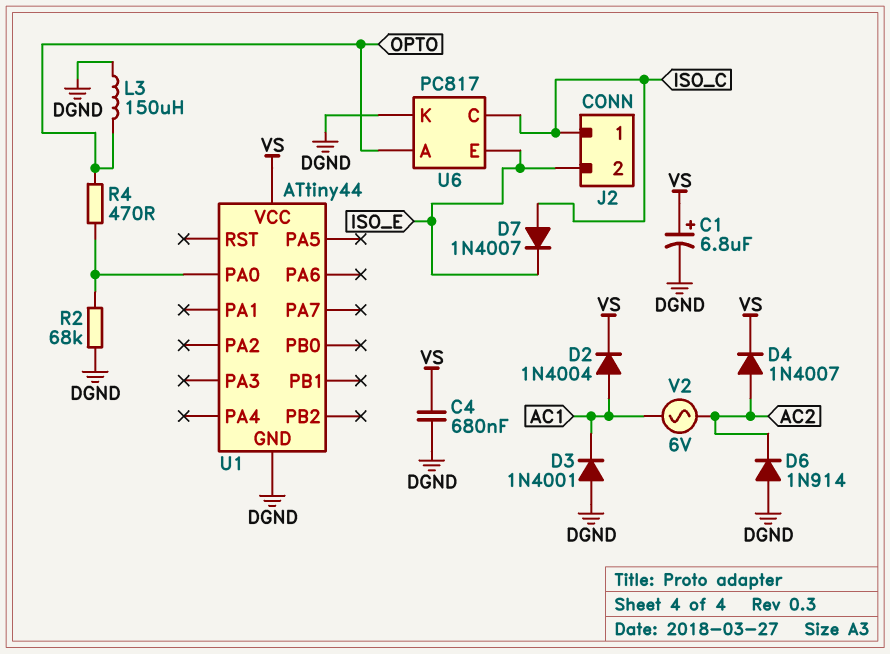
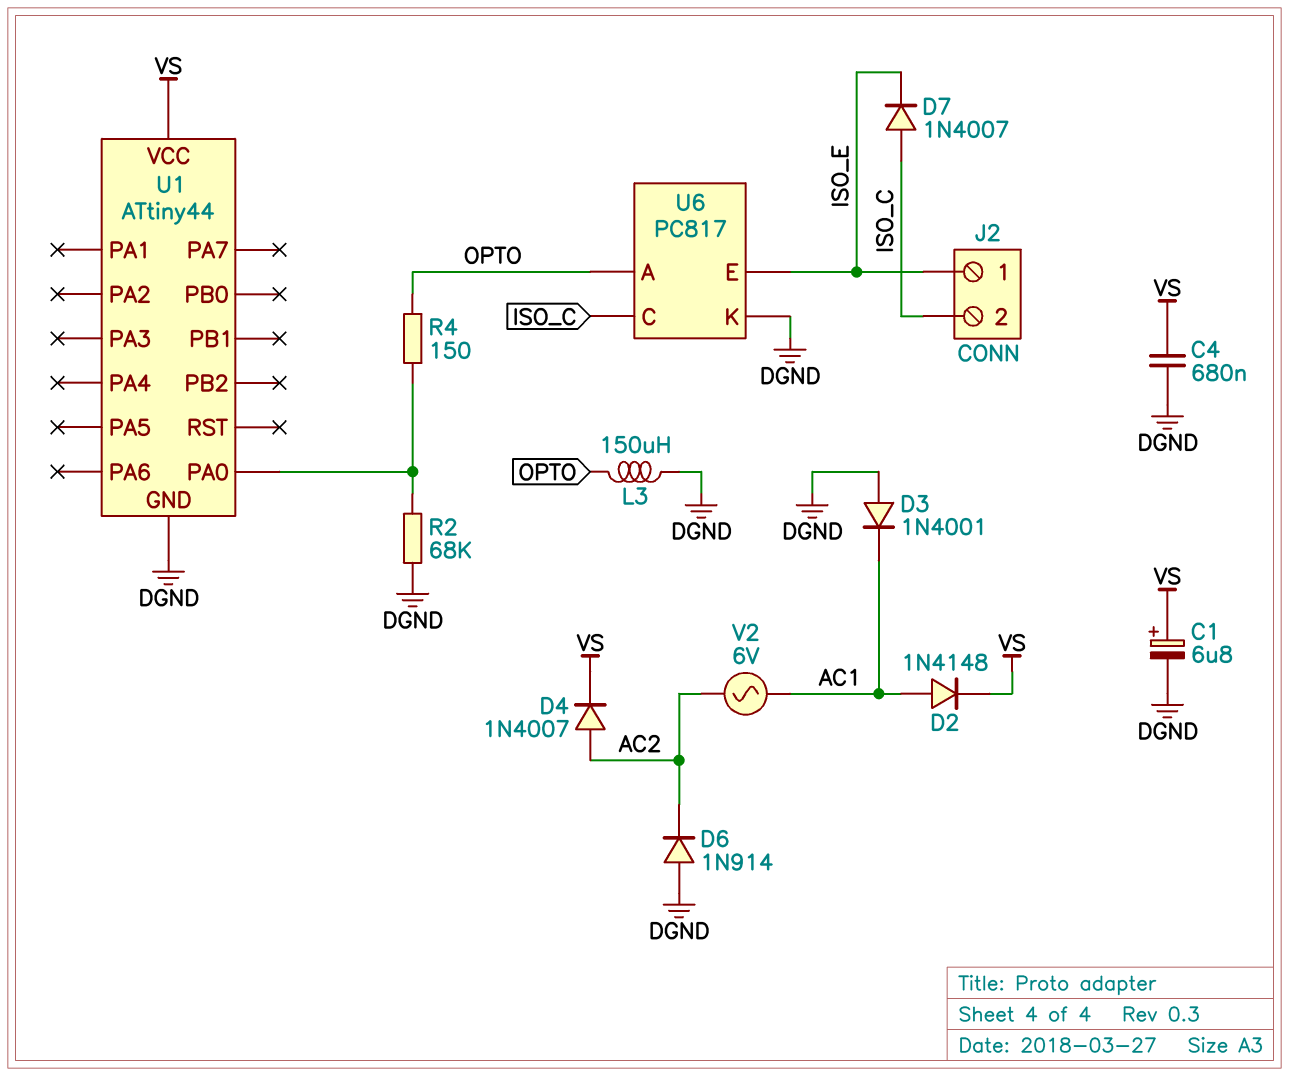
D2: diode 1N4004 (A AC1, K VS) -> diode 1N4148 (A AC1, K VS)
J2 pin 1: ISO_C -> ISO_E
J2 pin 2: ISO_E -> ISO_C
R4: 470 (OPTO, U1/PA0) -> 150 (OPTO, U1/PA0)

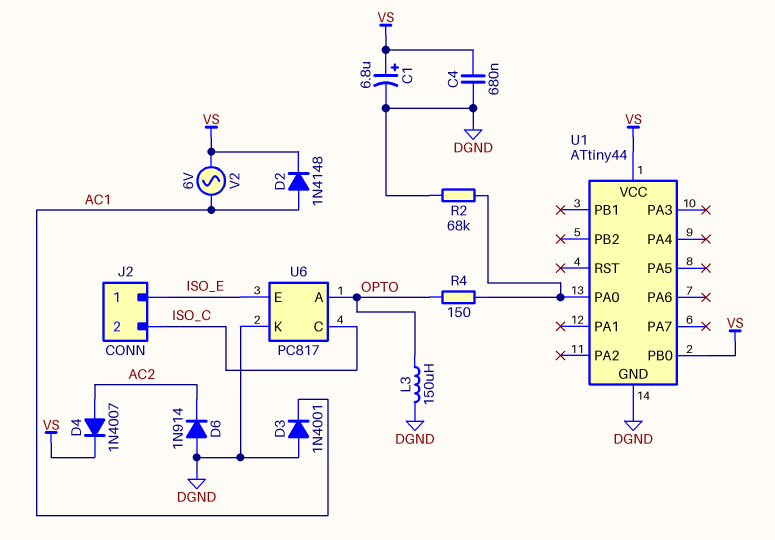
D7: diode 1N4007 (A ISO_C, K ISO_E) -> none
U1 pin PB0: none -> VS
V2: AC 6V (AC1, AC2) -> AC 6V (AC1, VS)

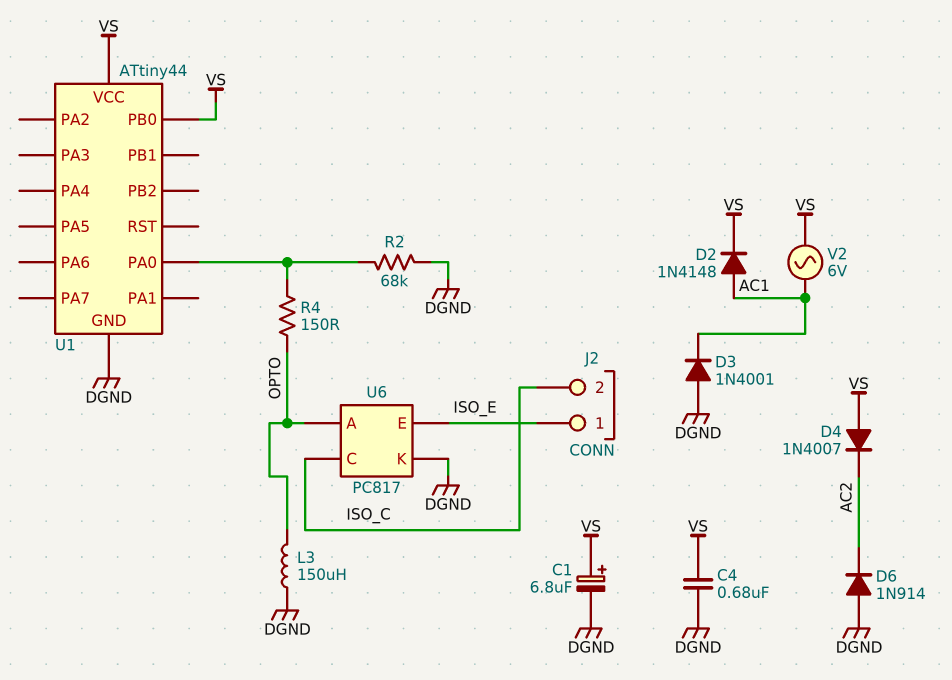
D4: diode 1N4007 (A AC2, K VS) -> diode 1N4007 (A VS, K AC2)

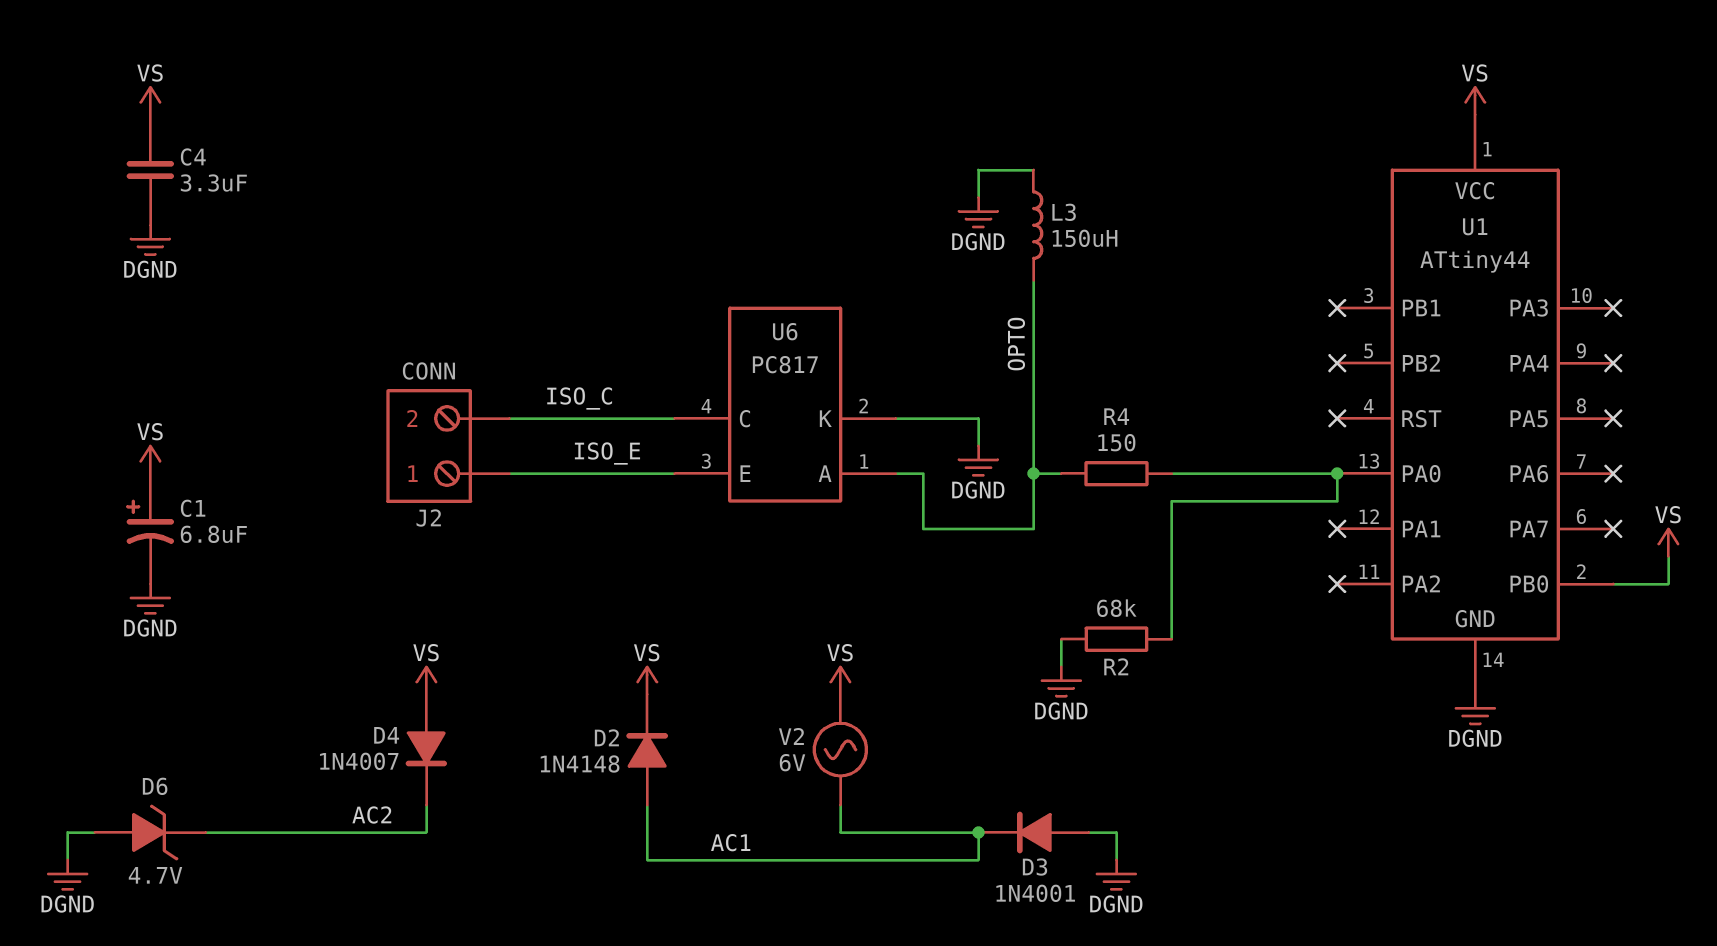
C4: 680nF (DGND, VS) -> 3.3uF (DGND, VS)
D6: diode 1N914 (A DGND, K AC2) -> zener 4.7V (A DGND, K AC2)

